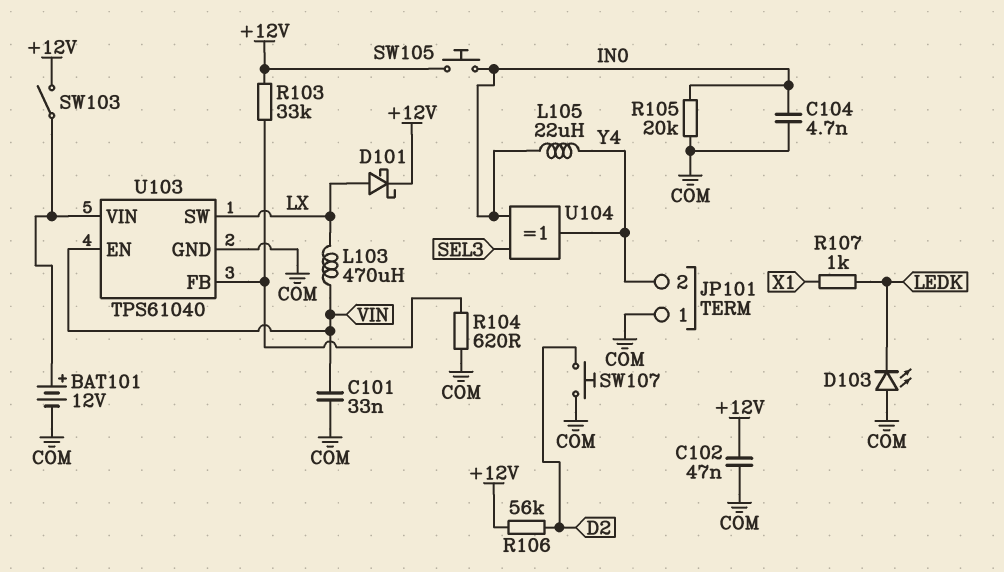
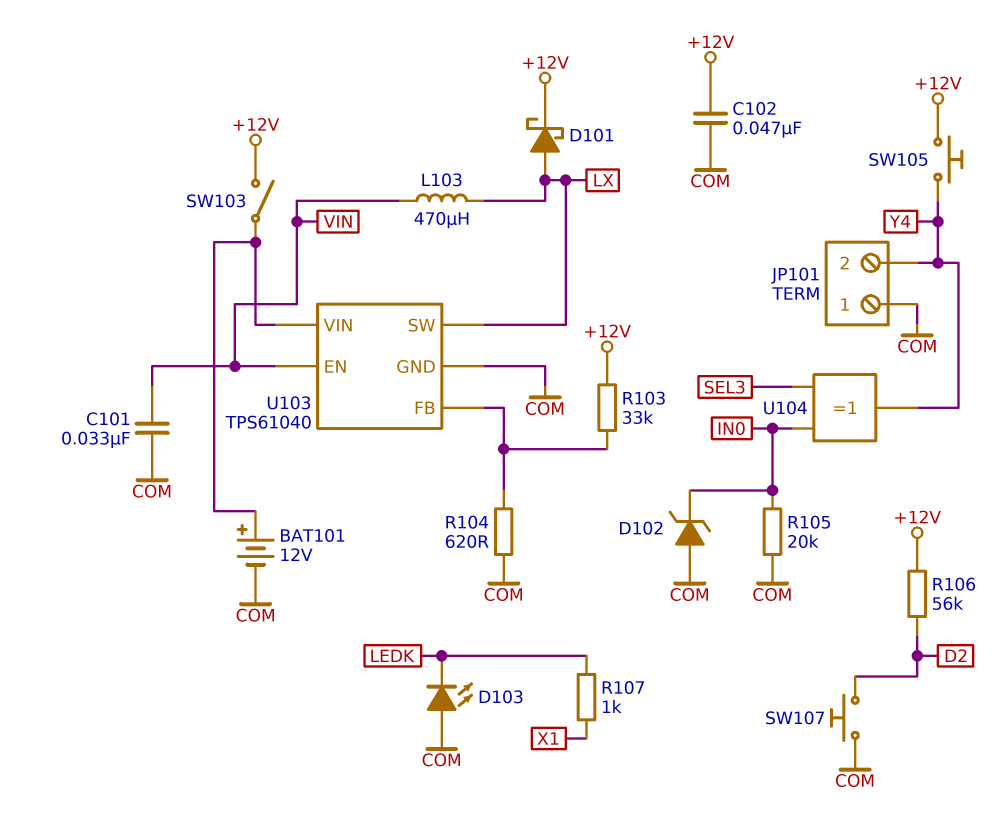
C104: 4.7nF (COM, IN0) -> none
D102: none -> zener (A COM, K IN0)
L105: 22uH (IN0, Y4) -> none
SW105: button (+12V, IN0) -> button (+12V, Y4)

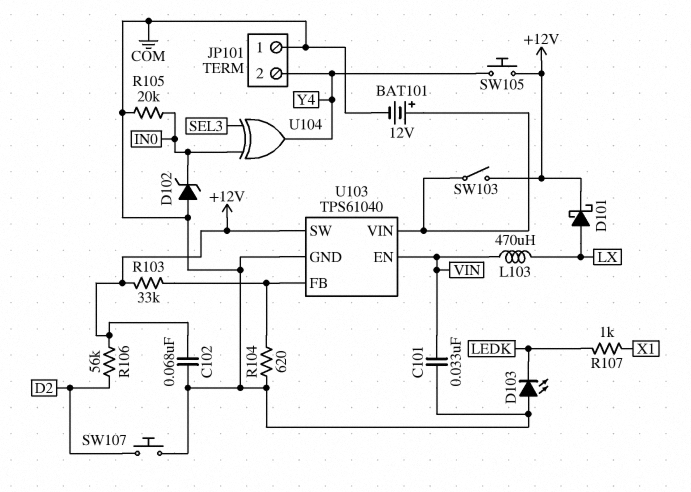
C102: 47nF (+12V, COM) -> 68nF (+12V, COM)
U103 pin SW: LX -> +12V

